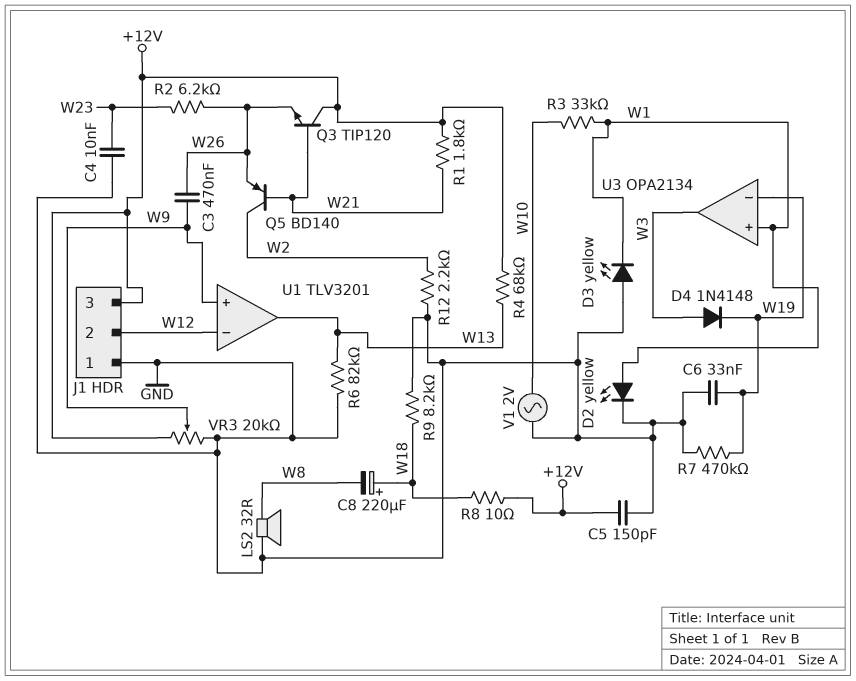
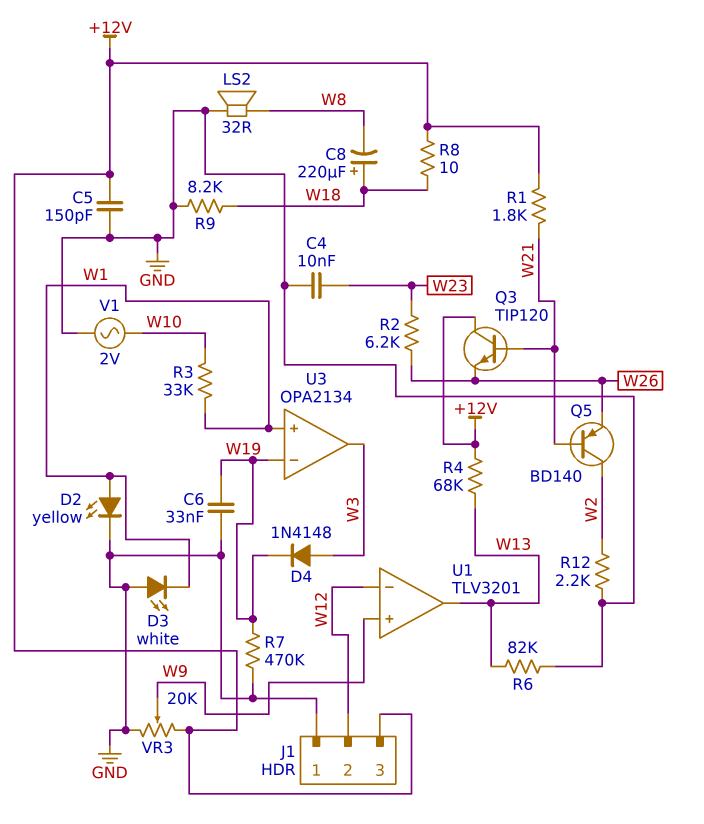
C3: 470nF (W9, W26) -> none
D3: LED yellow (A GND, K W1) -> LED white (A GND, K W1)

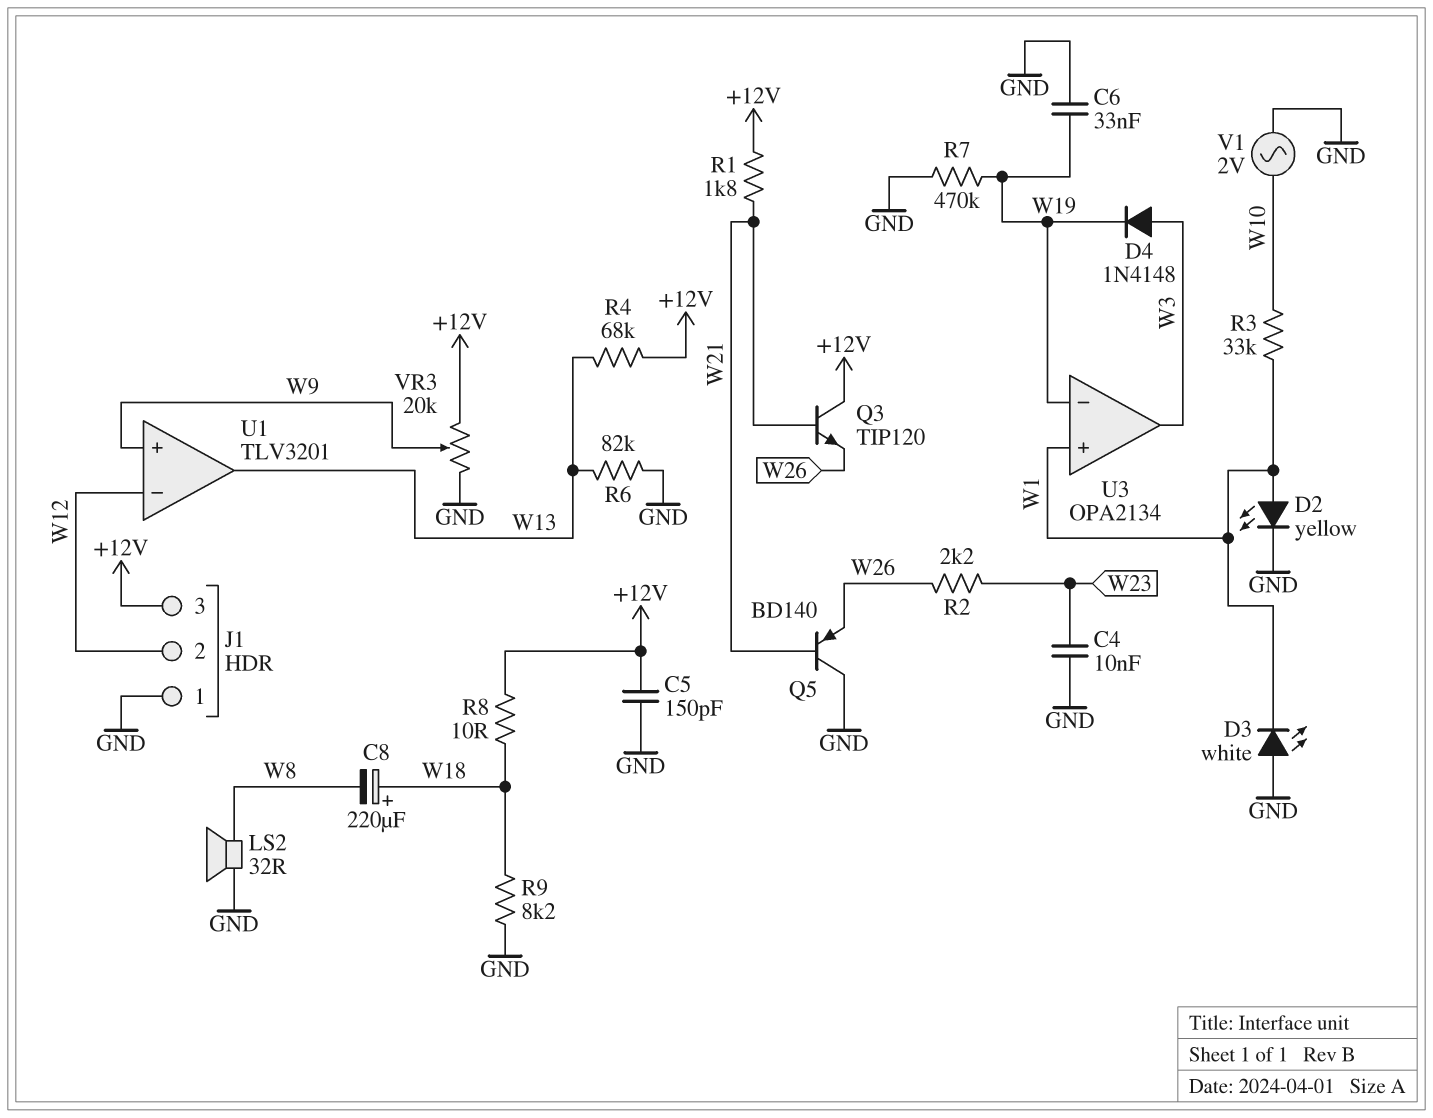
Q5: PNP BD140 (B W21, C W2, E W26) -> PNP BD140 (B W21, C GND, E W26)
R2: 6.2k (W23, W26) -> 2.2k (W23, W26)
R12: 2.2k (GND, W2) -> none

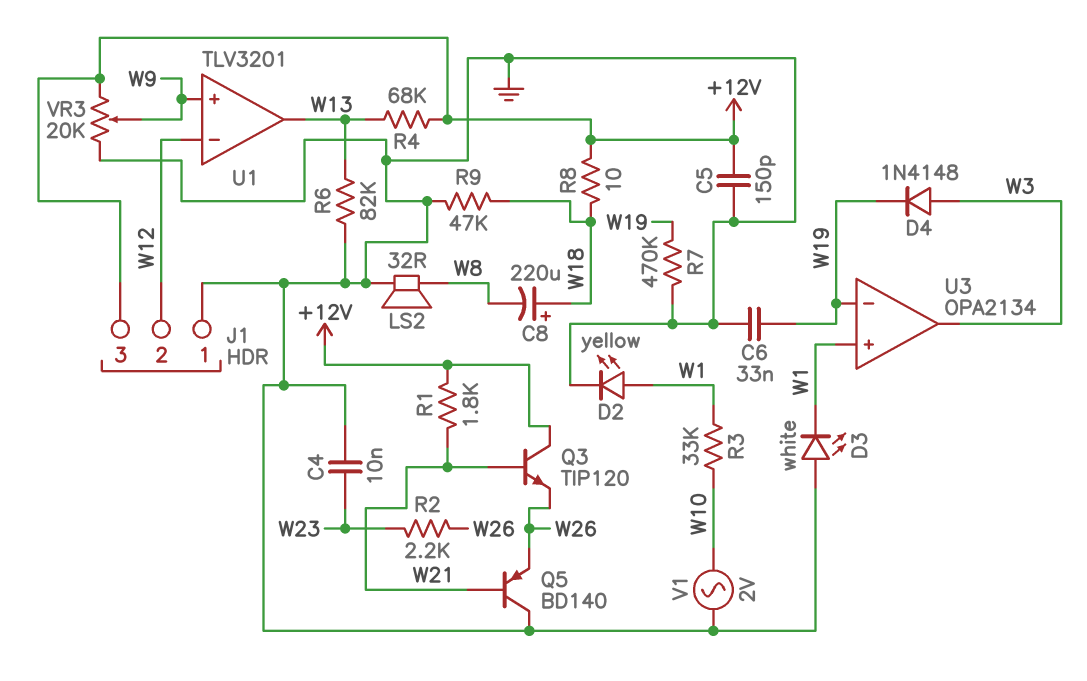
R9: 8.2k (GND, W18) -> 47k (GND, W18)

